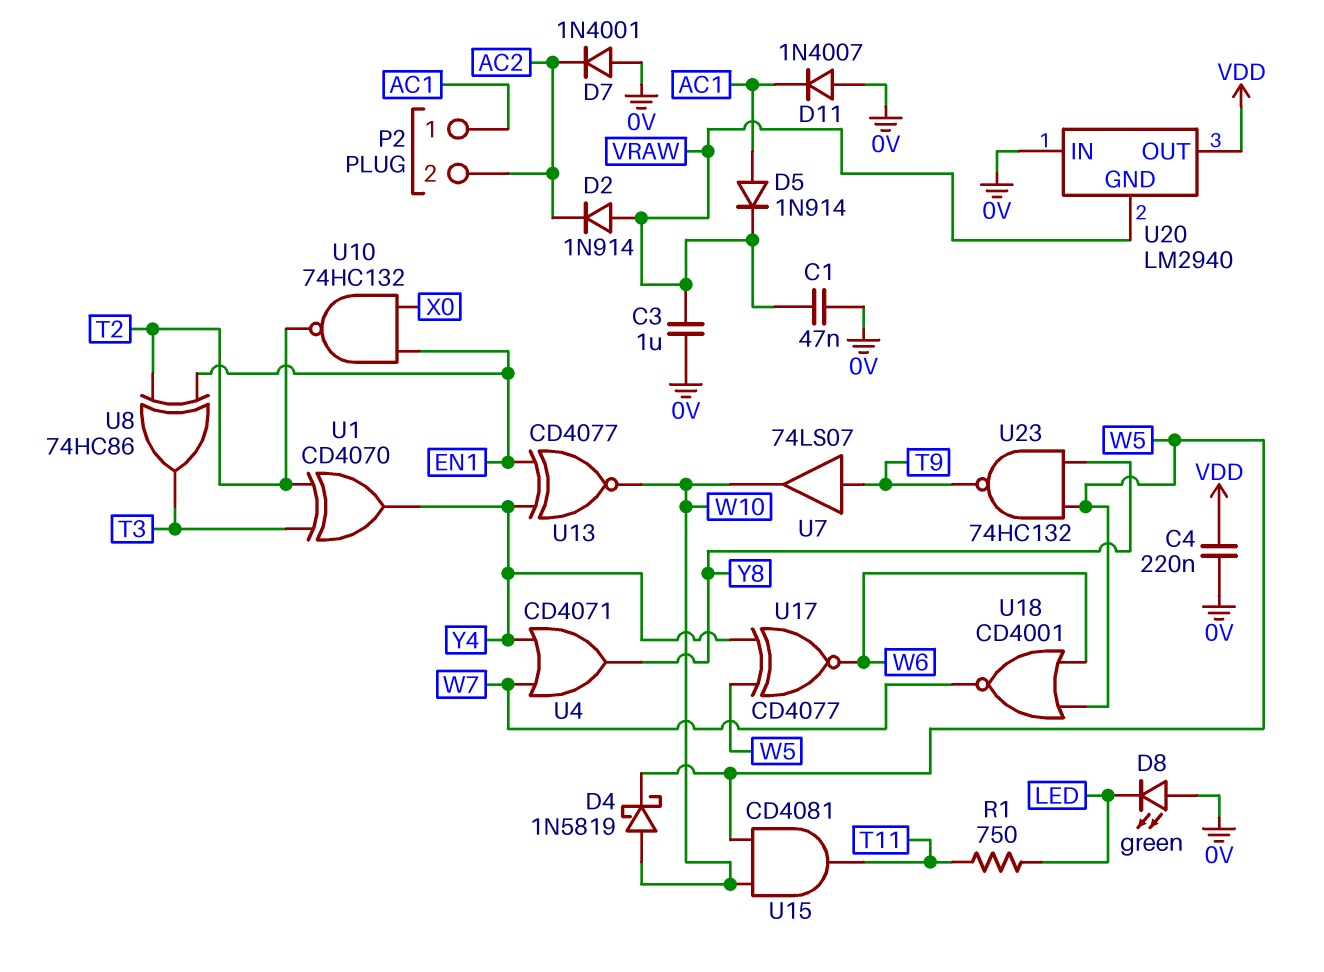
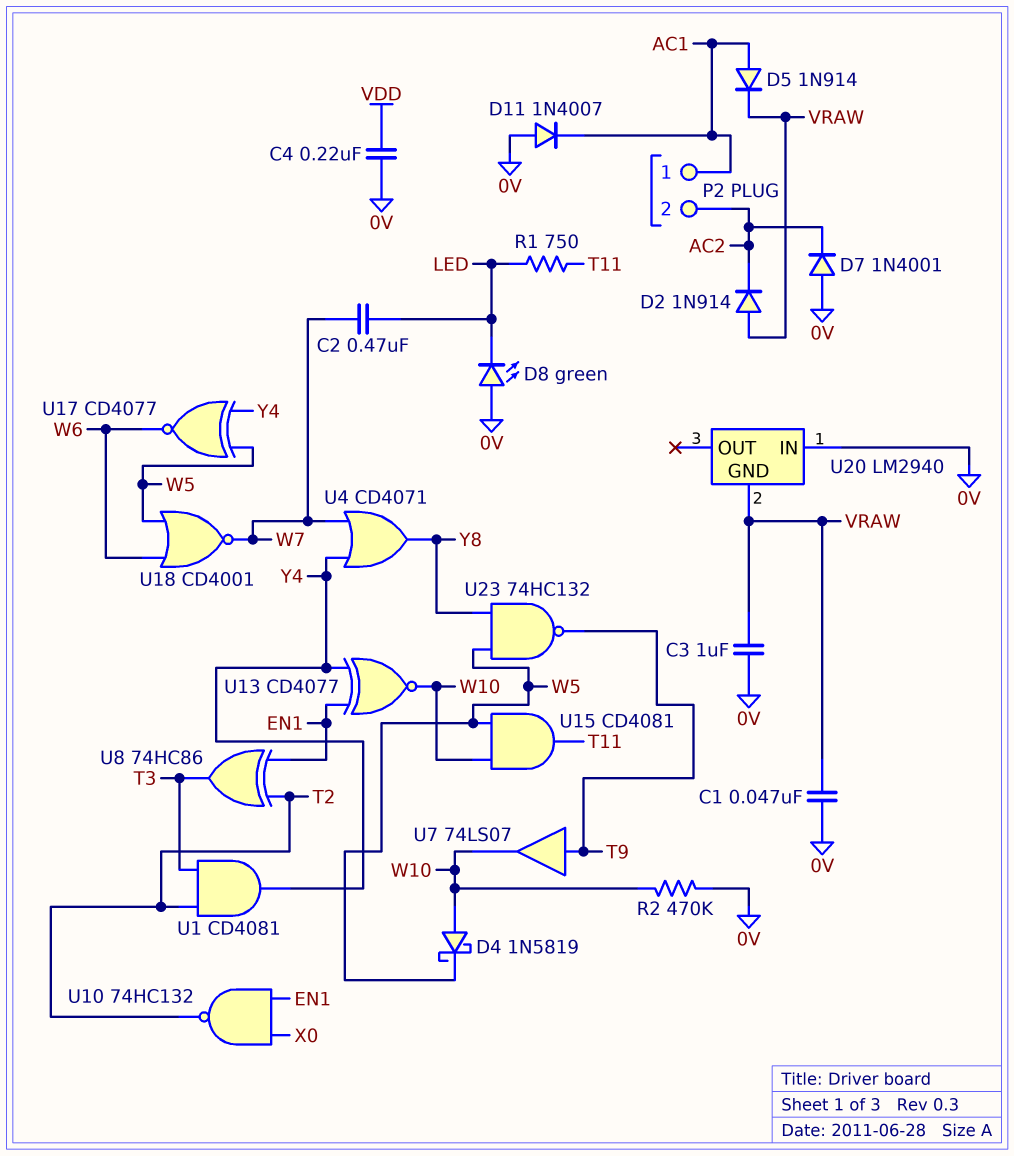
C2: none -> 470nF (LED, W7)
R2: none -> 470k (0V, W10)
U1: XOR CD4070 (in T2, in T3, out Y4) -> AND CD4081 (in T2, in T3, out Y4)
U20 pin OUT: VDD -> none

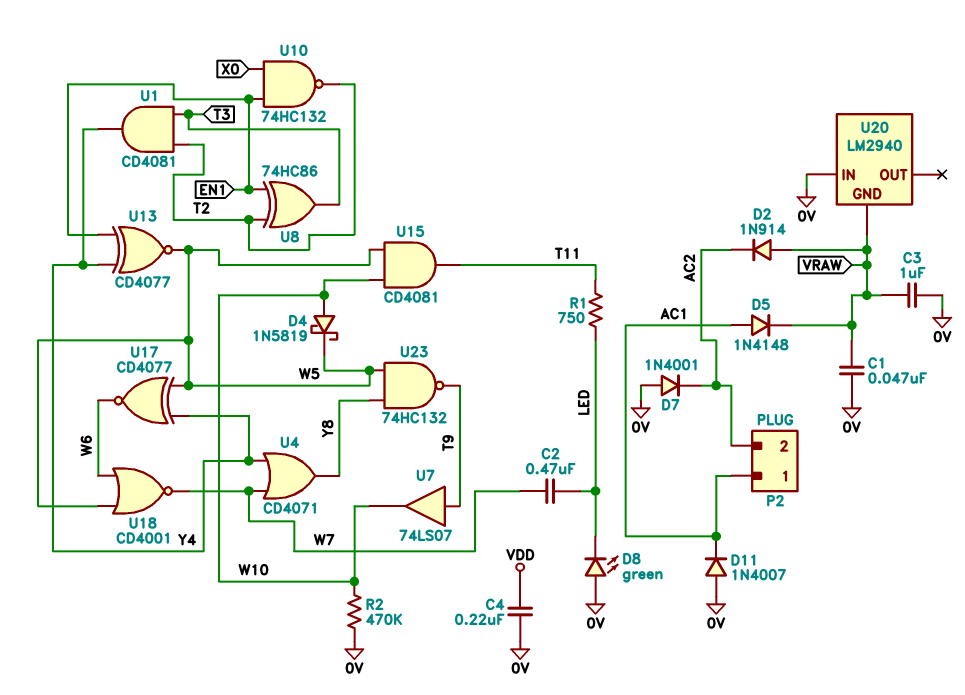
D5: diode 1N914 (A AC1, K VRAW) -> diode 1N4148 (A AC1, K VRAW)
U13: XNOR CD4077 (in EN1, in Y4, out W10) -> XNOR CD4077 (in EN1, in Y4, out W5)

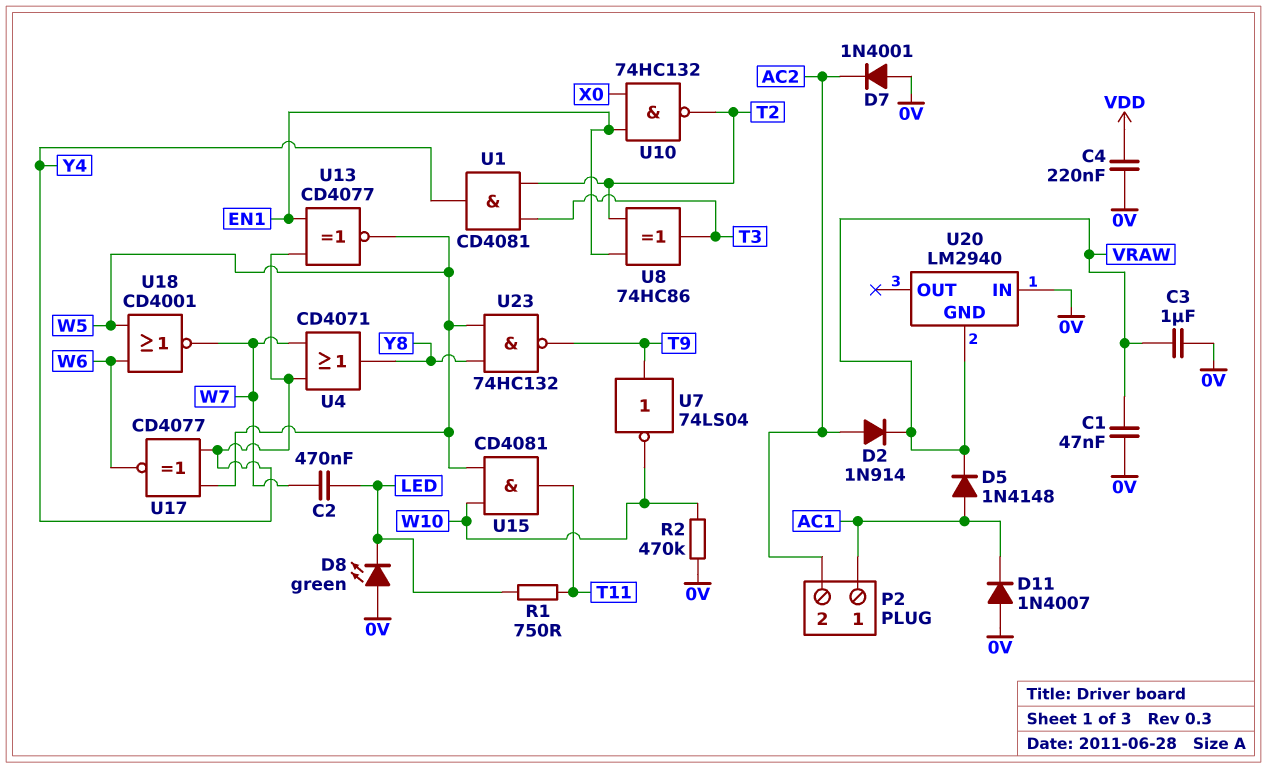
D2: diode 1N914 (A VRAW, K AC2) -> diode 1N914 (A AC2, K VRAW)
D4: schottky 1N5819 (A W10, K W5) -> none
U7: buffer 74LS07 (in T9, out W10) -> NOT 74LS04 (in T9, out W10)

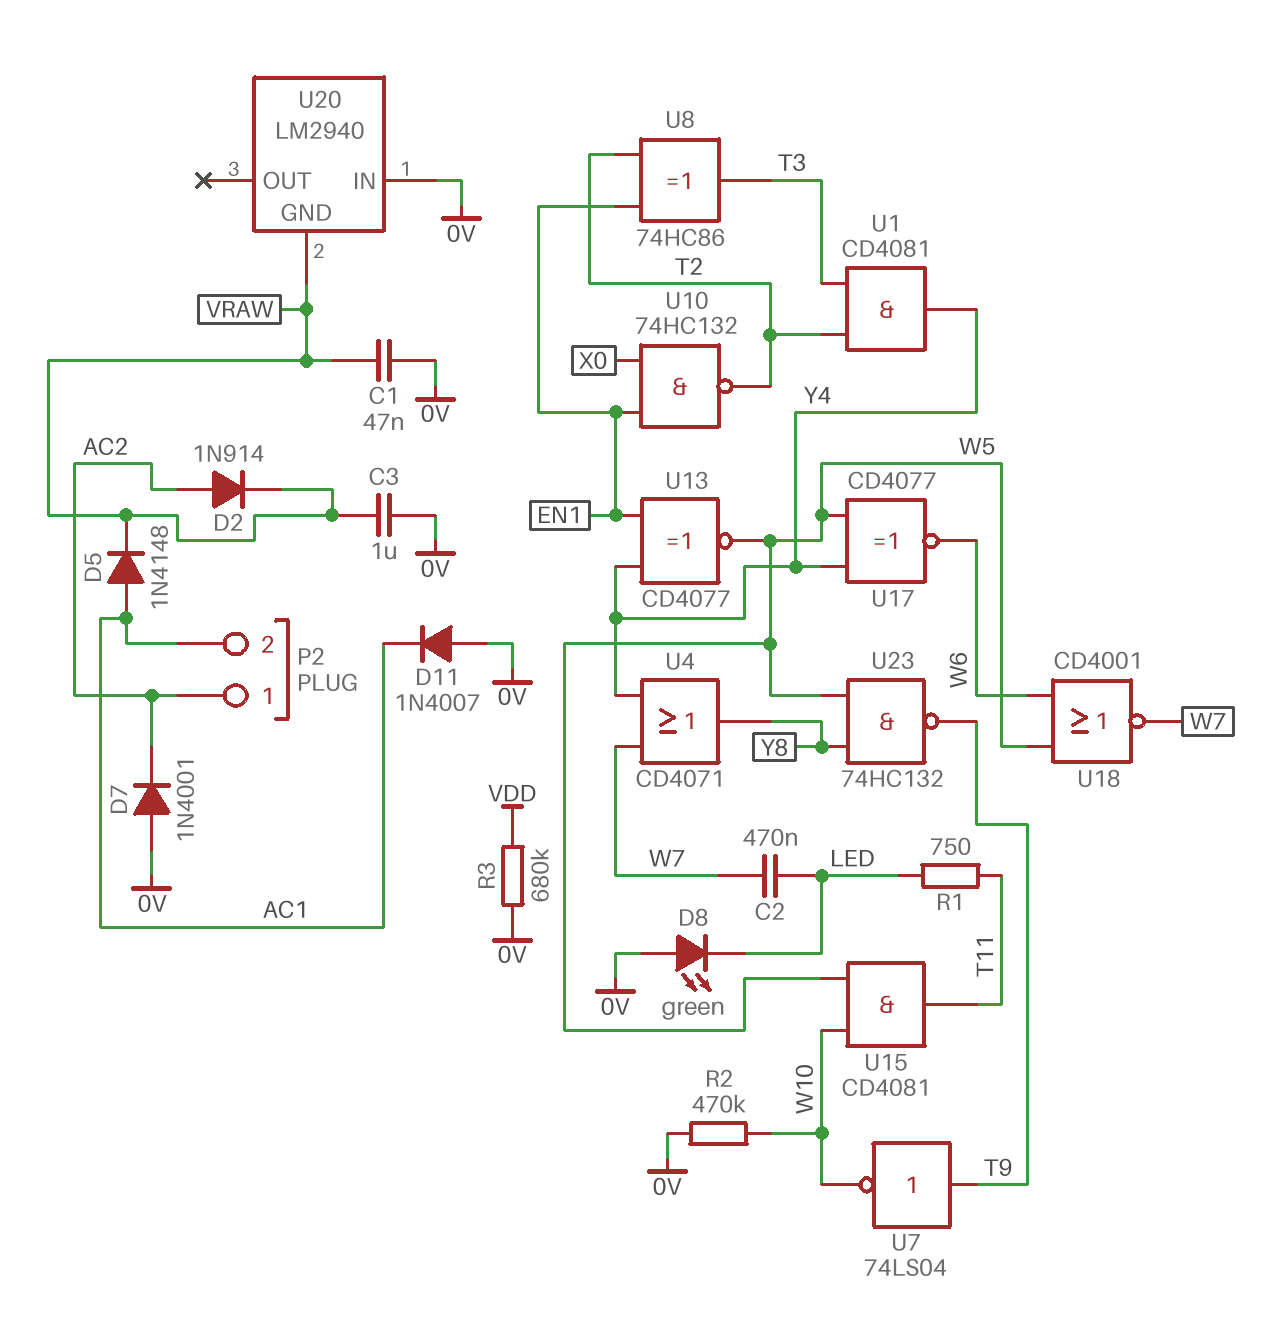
C4: 220nF (0V, VDD) -> none
P2 pin 1: AC1 -> AC2
P2 pin 2: AC2 -> AC1
R3: none -> 680k (0V, VDD)

